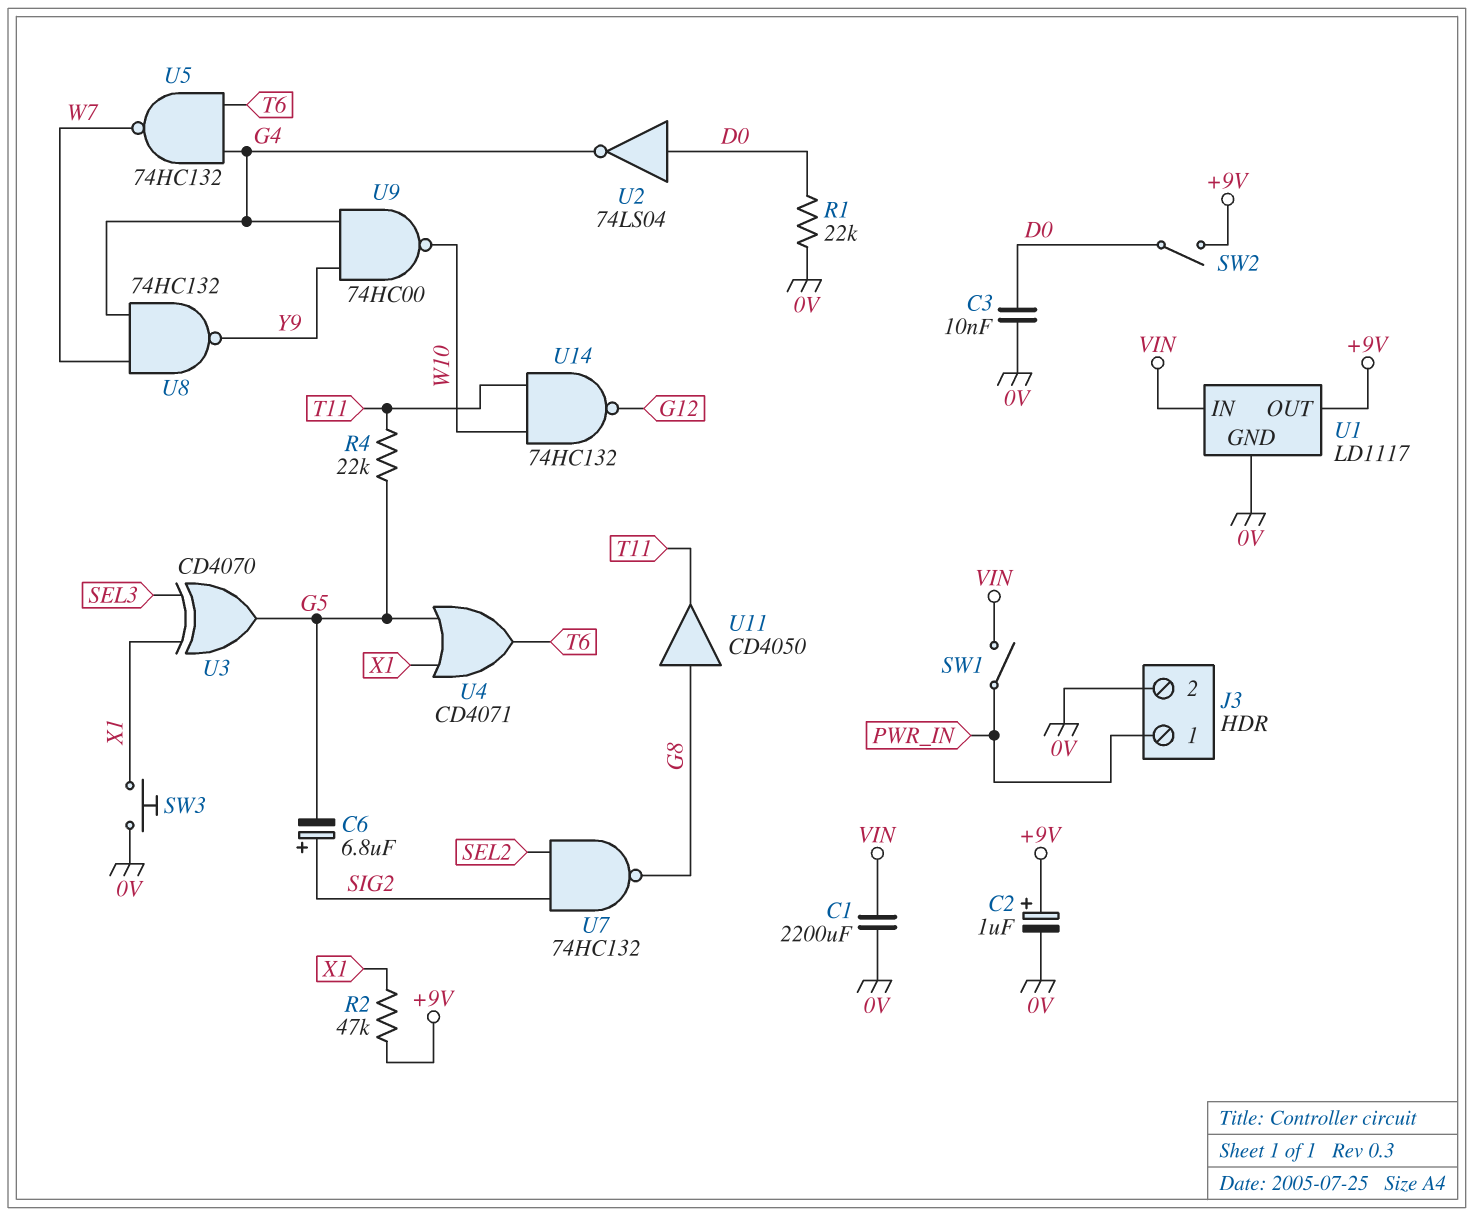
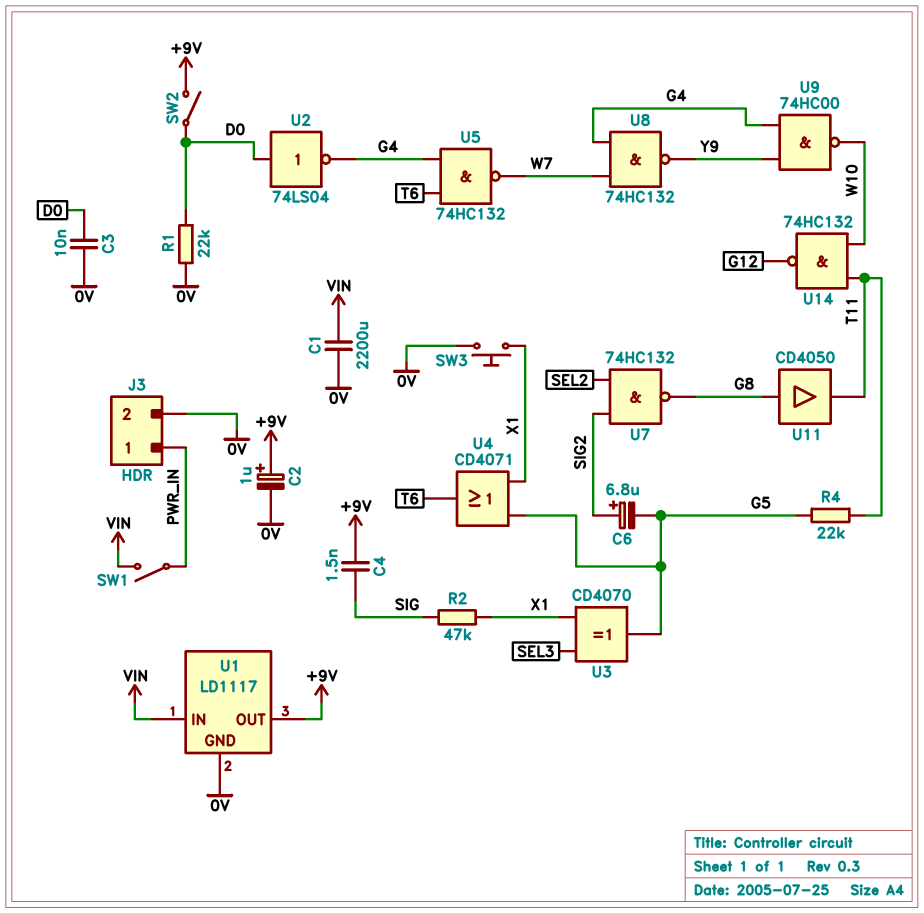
C4: none -> 1.5nF (+9V, SIG)
R2: 47k (+9V, X1) -> 47k (SIG, X1)

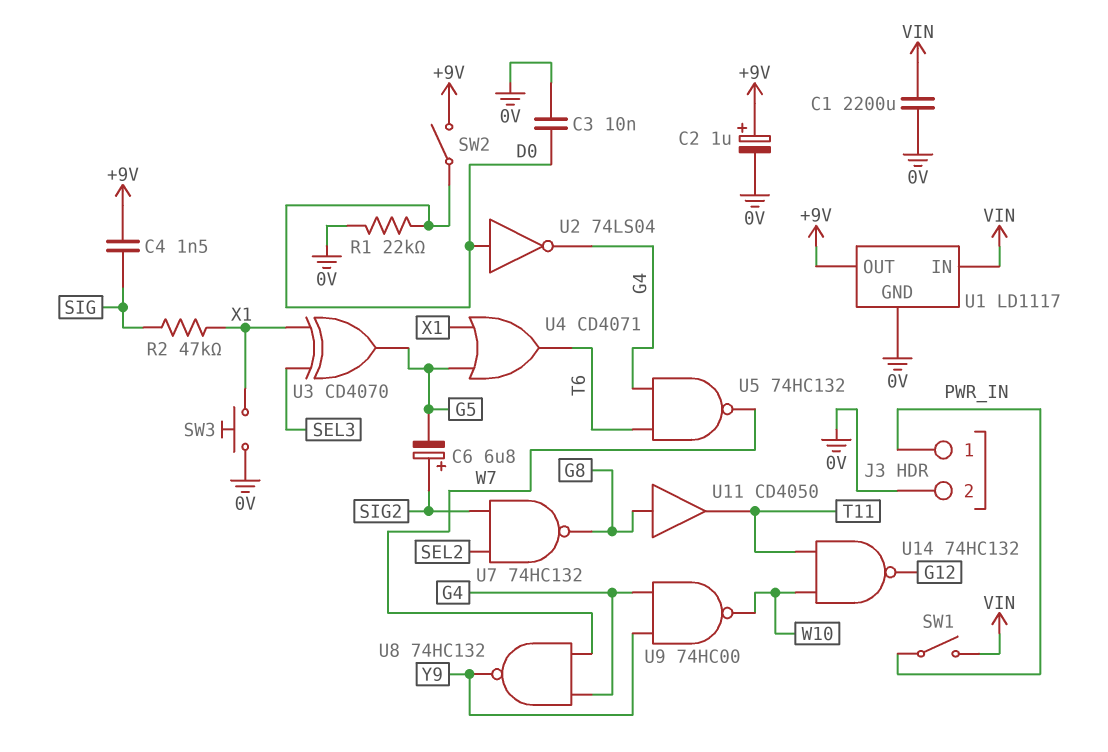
R4: 22k (G5, T11) -> none

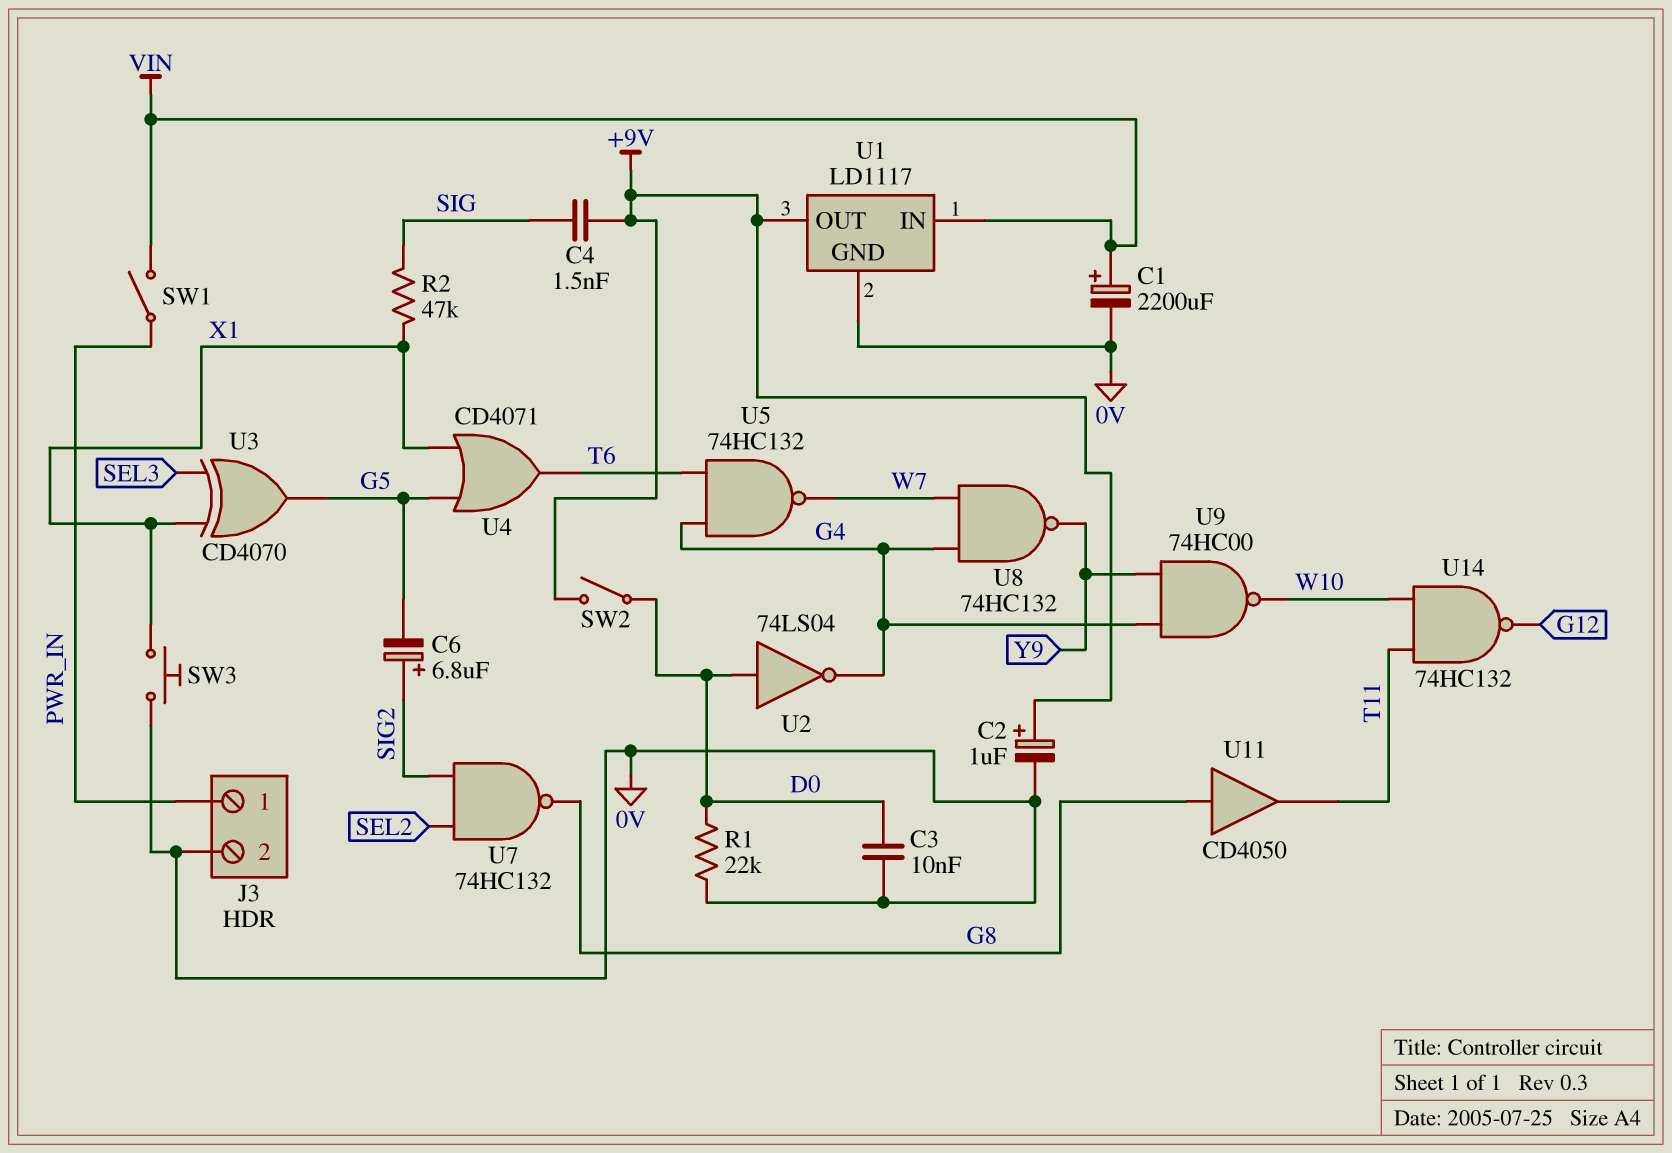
C1: 2200uF (0V, VIN) -> 2200uF (plus VIN, minus 0V)

